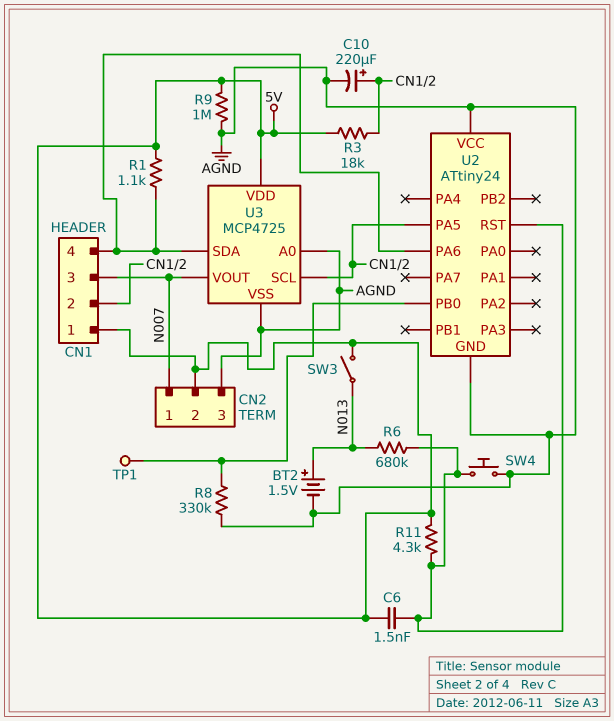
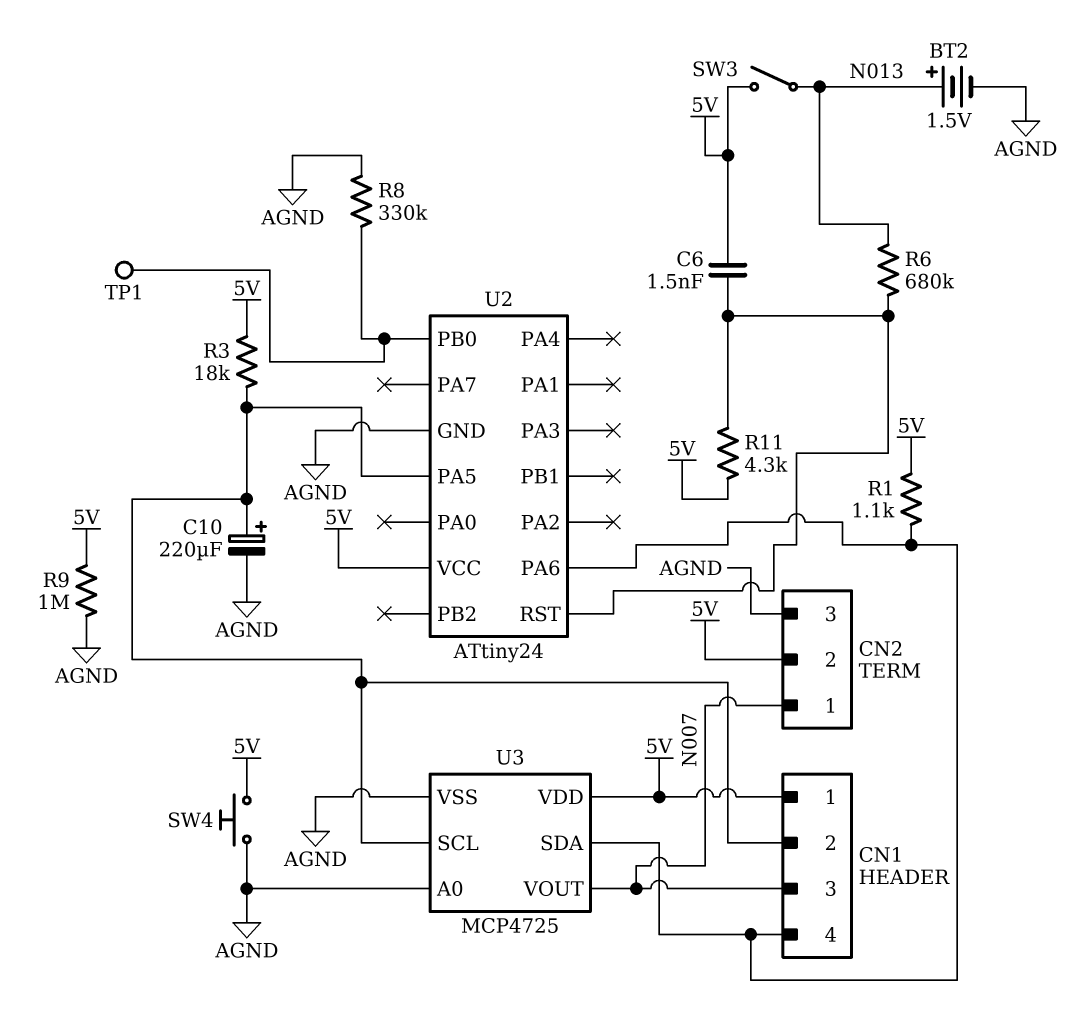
SW4: button (AGND, U2/RST) -> button (5V, AGND)
U2 pin VCC: AGND -> 5V

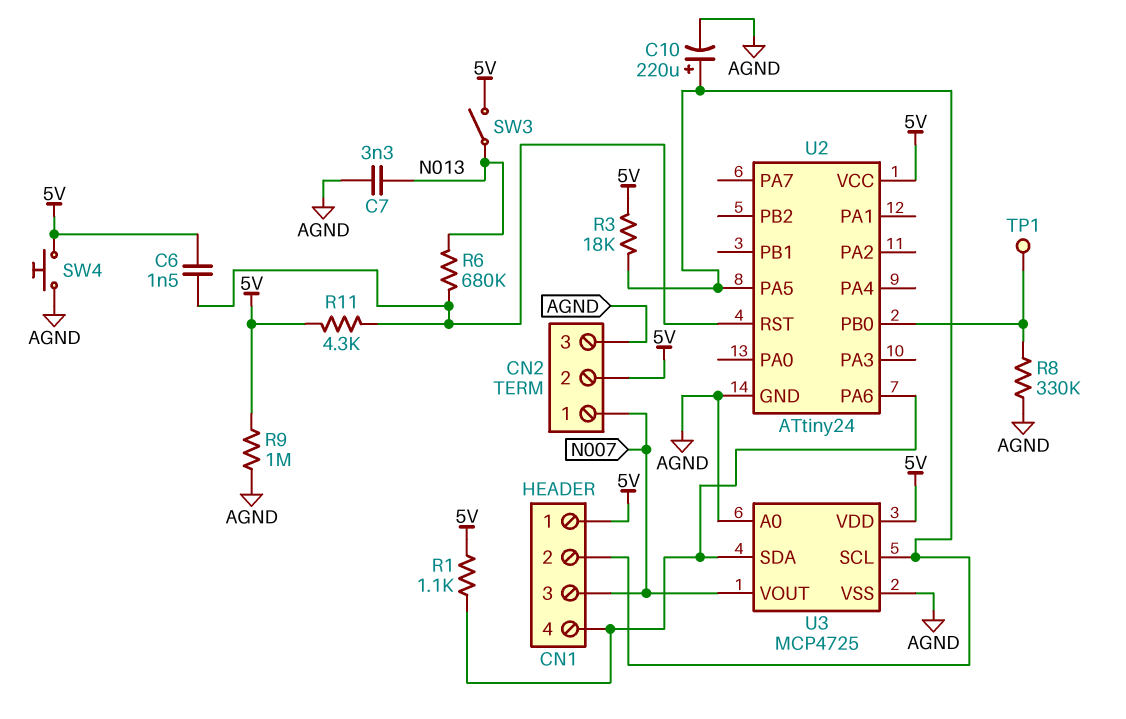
BT2: 1.5V (plus N013, minus AGND) -> none
C7: none -> 3.3nF (AGND, N013)

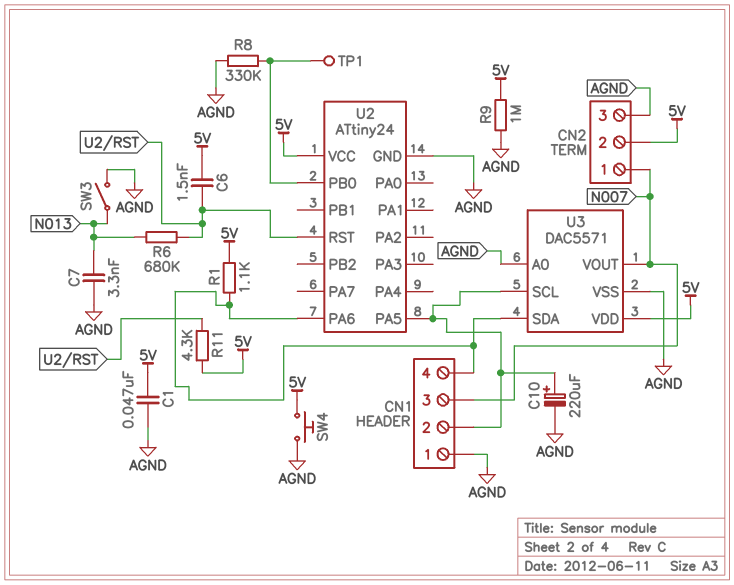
C1: none -> 47nF (5V, AGND)
CN1 pin 1: 5V -> AGND
R3: 18k (5V, CN1/2) -> none
SW3: switch (5V, N013) -> switch (AGND, N013)
U3: MCP4725 -> DAC5571

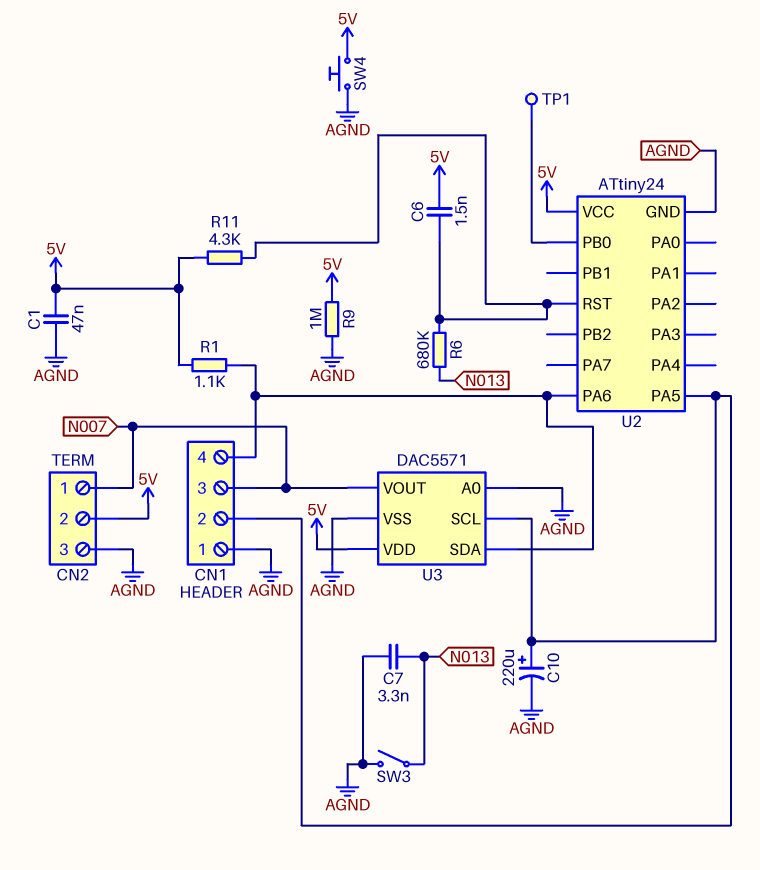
R8: 330k (AGND, U2/PB0) -> none

